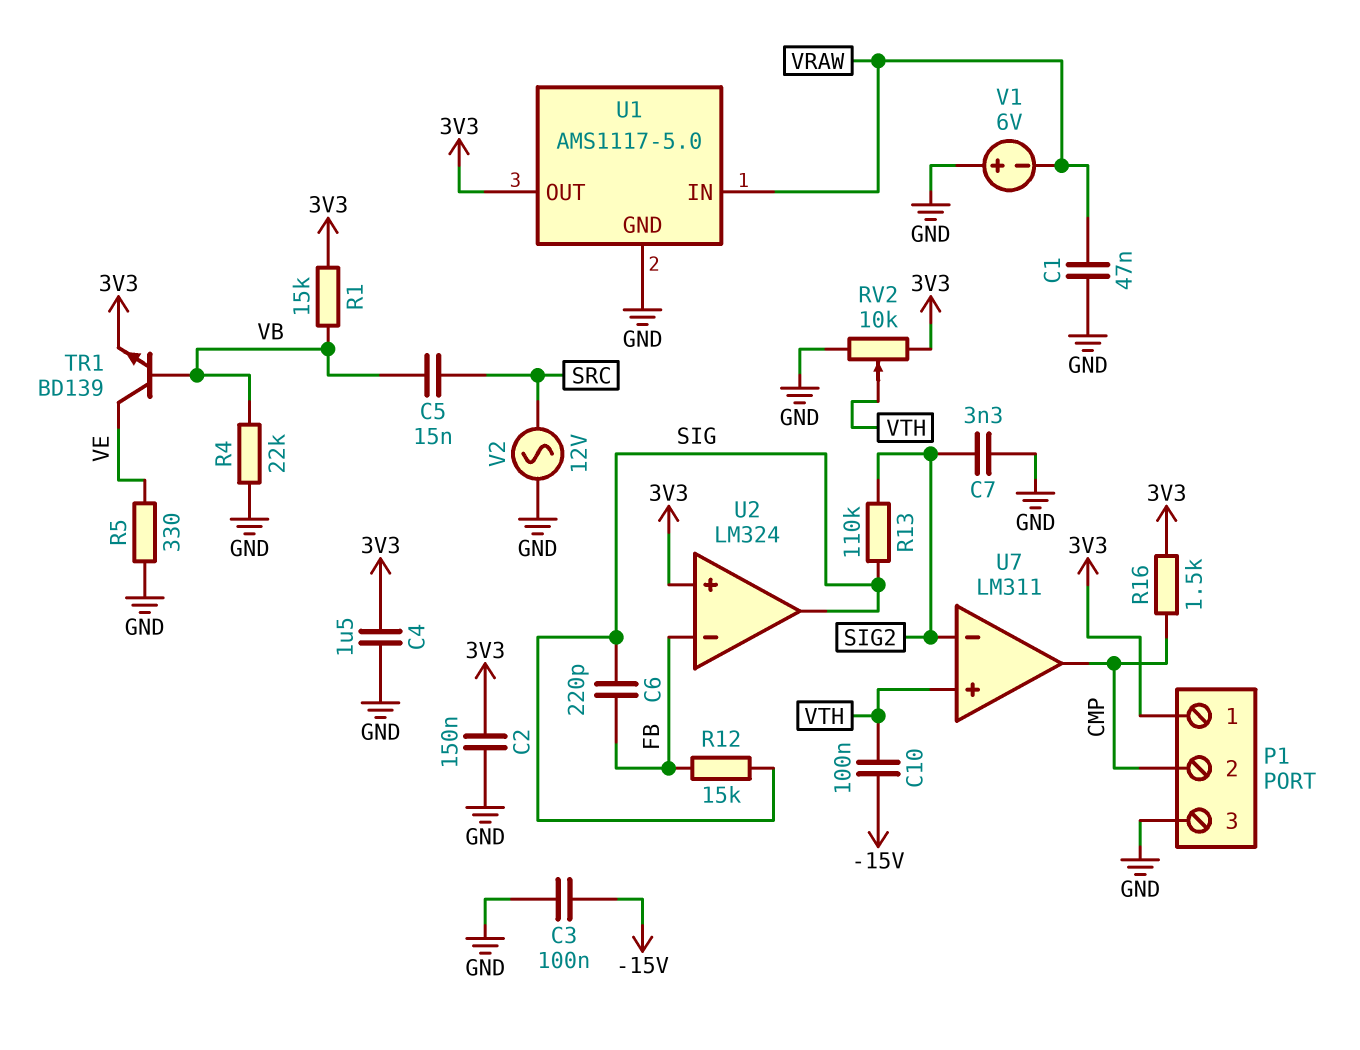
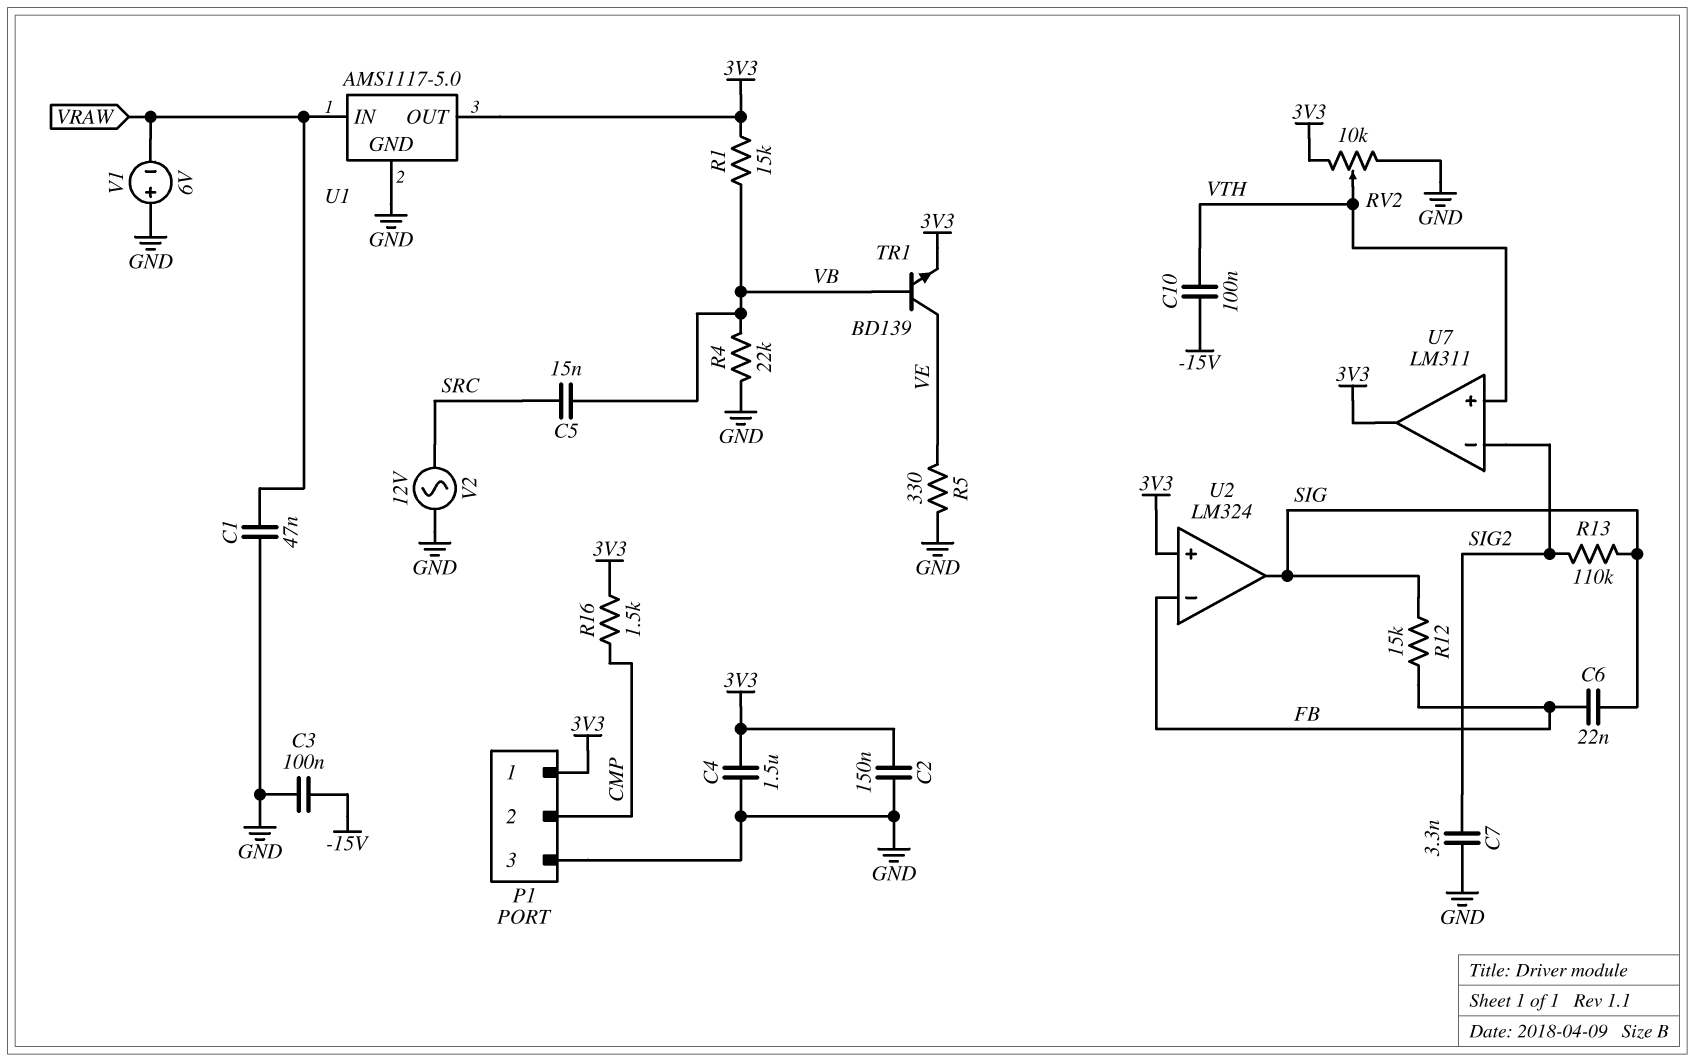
C6: 220pF (FB, SIG) -> 22nF (FB, SIG)
U7 pin out: CMP -> 3V3

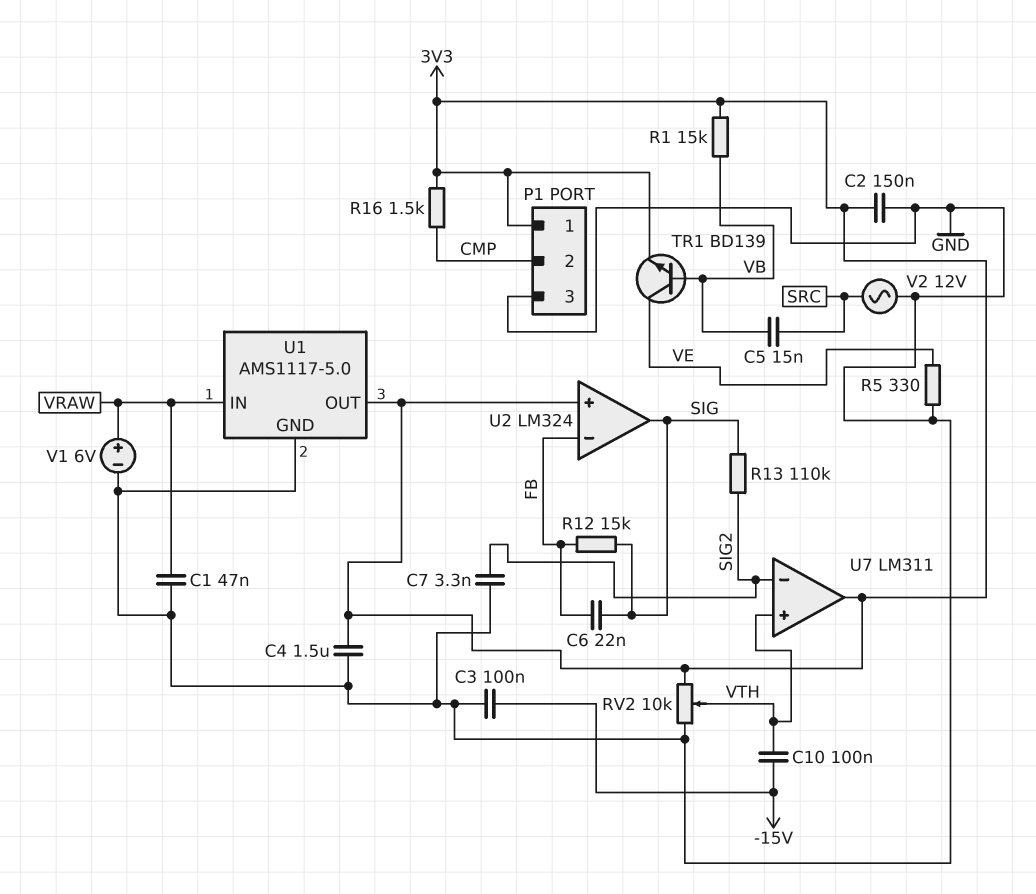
R4: 22k (GND, VB) -> none
V1: 6V (plus GND, minus VRAW) -> 6V (plus VRAW, minus GND)

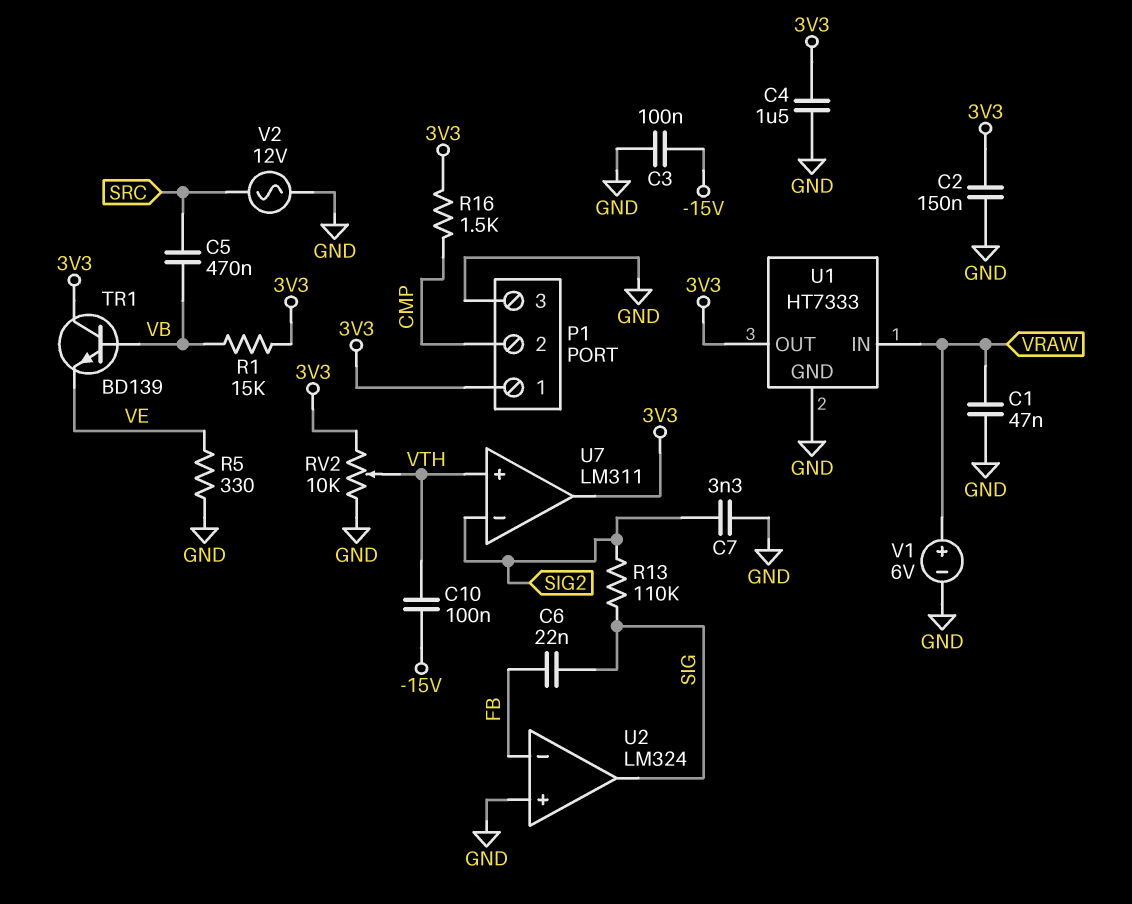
C5: 15nF (SRC, VB) -> 470nF (SRC, VB)
R12: 15k (FB, SIG) -> none
TR1: NPN BD139 (B VB, C VE, E 3V3) -> NPN BD139 (B VB, C 3V3, E VE)
U1: AMS1117-5.0 -> HT7333
U2 pin in+: 3V3 -> GND

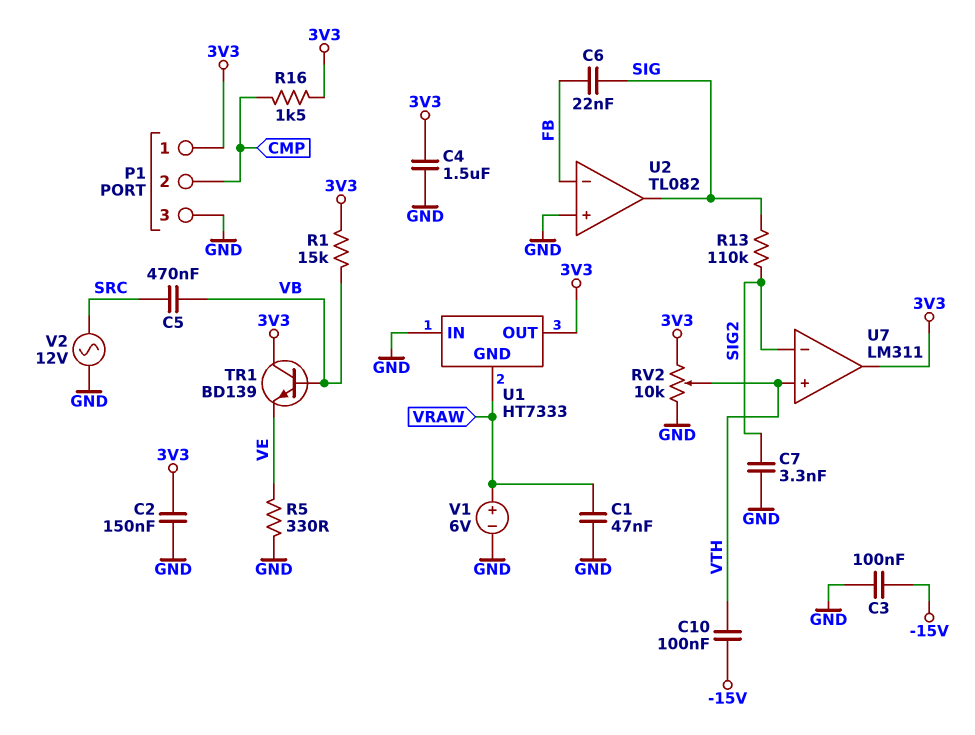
U1 pin GND: GND -> VRAW
U1 pin IN: VRAW -> GND
U2: LM324 -> TL082

